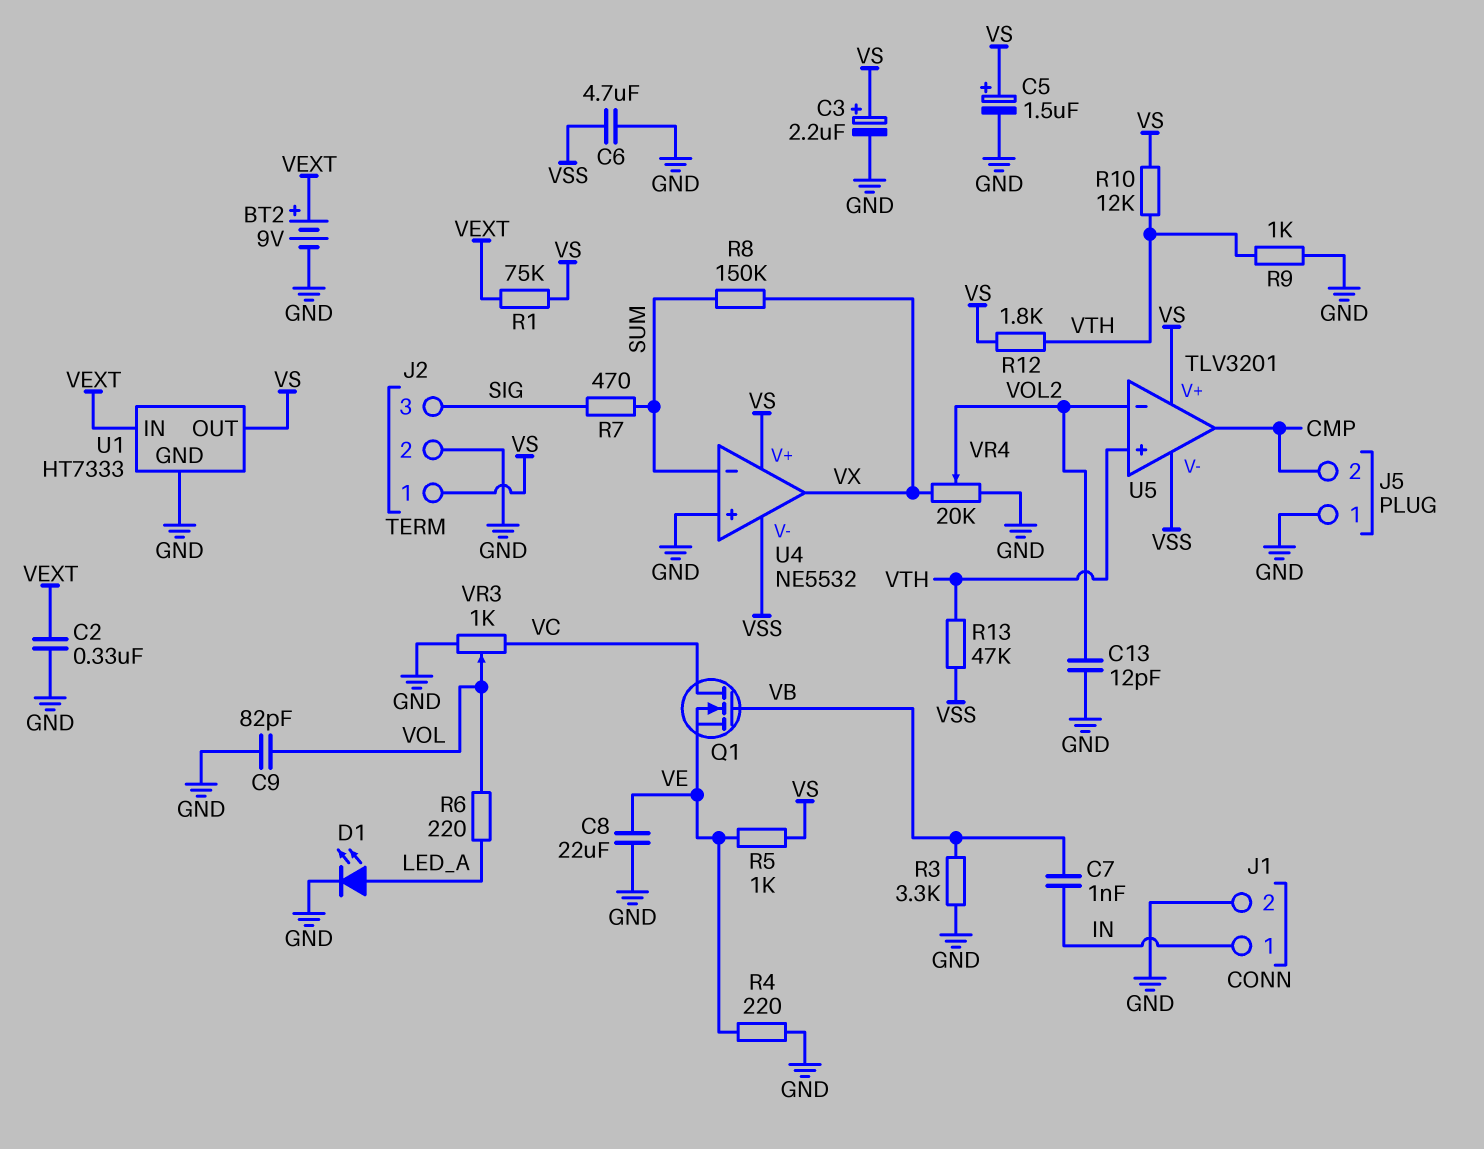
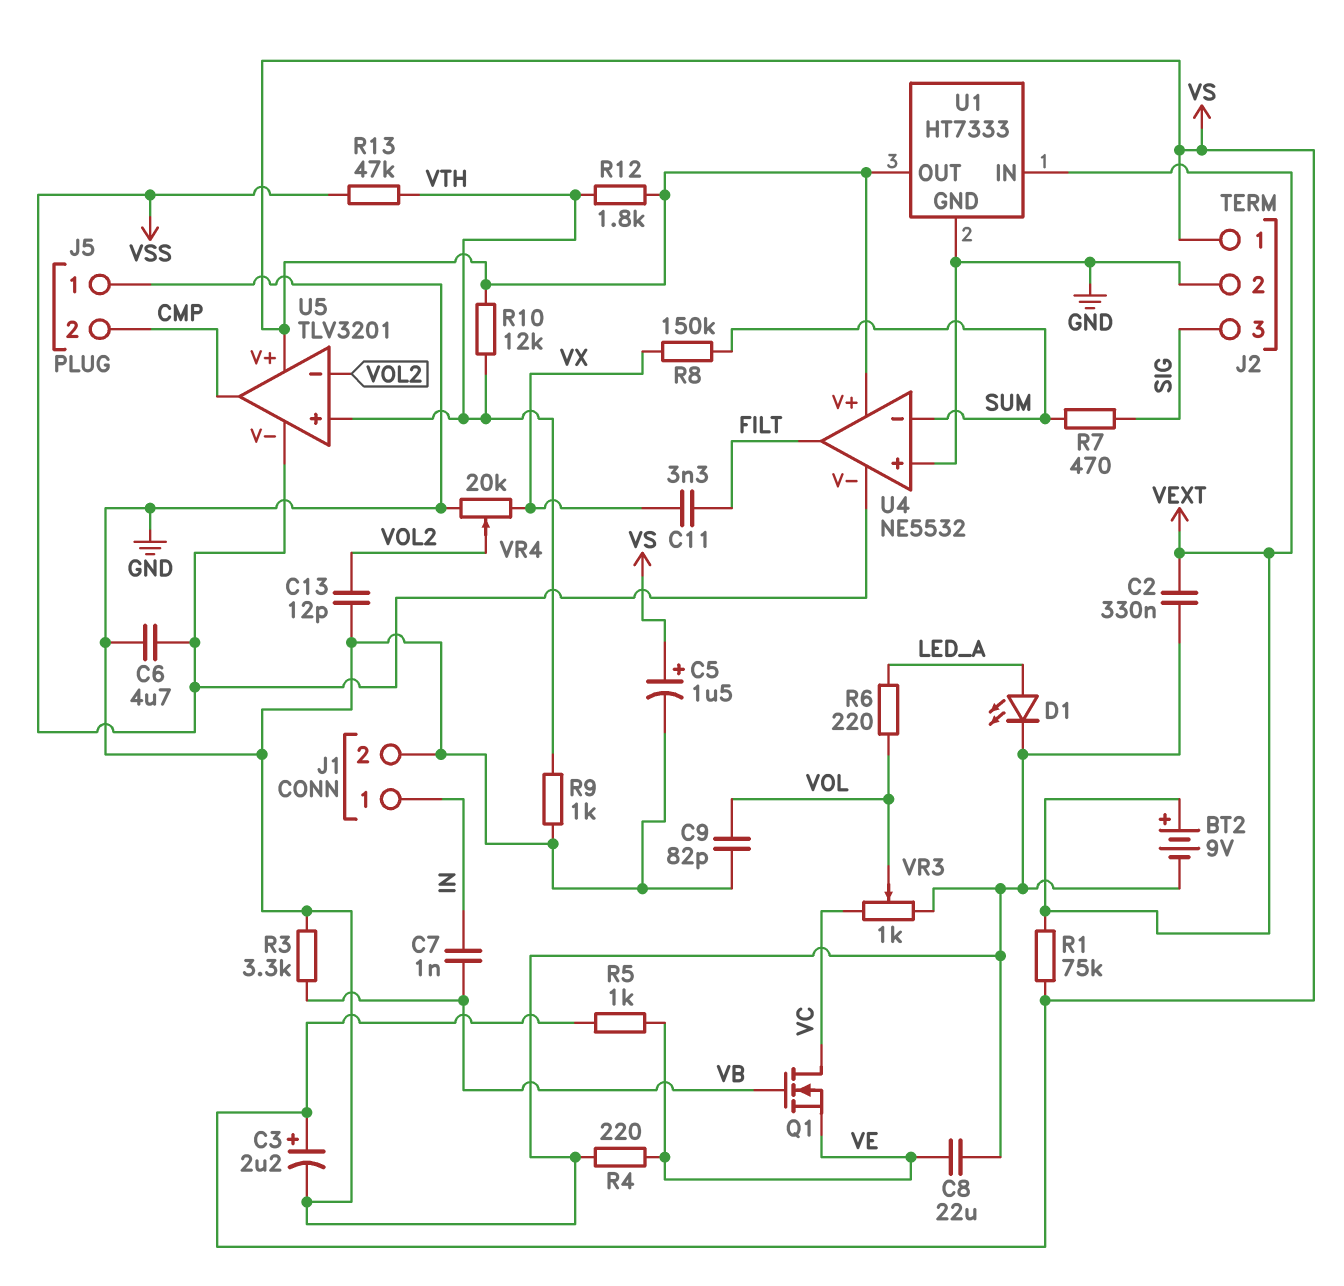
C11: none -> 3.3nF (FILT, VX)
U4 pin out: VX -> FILT

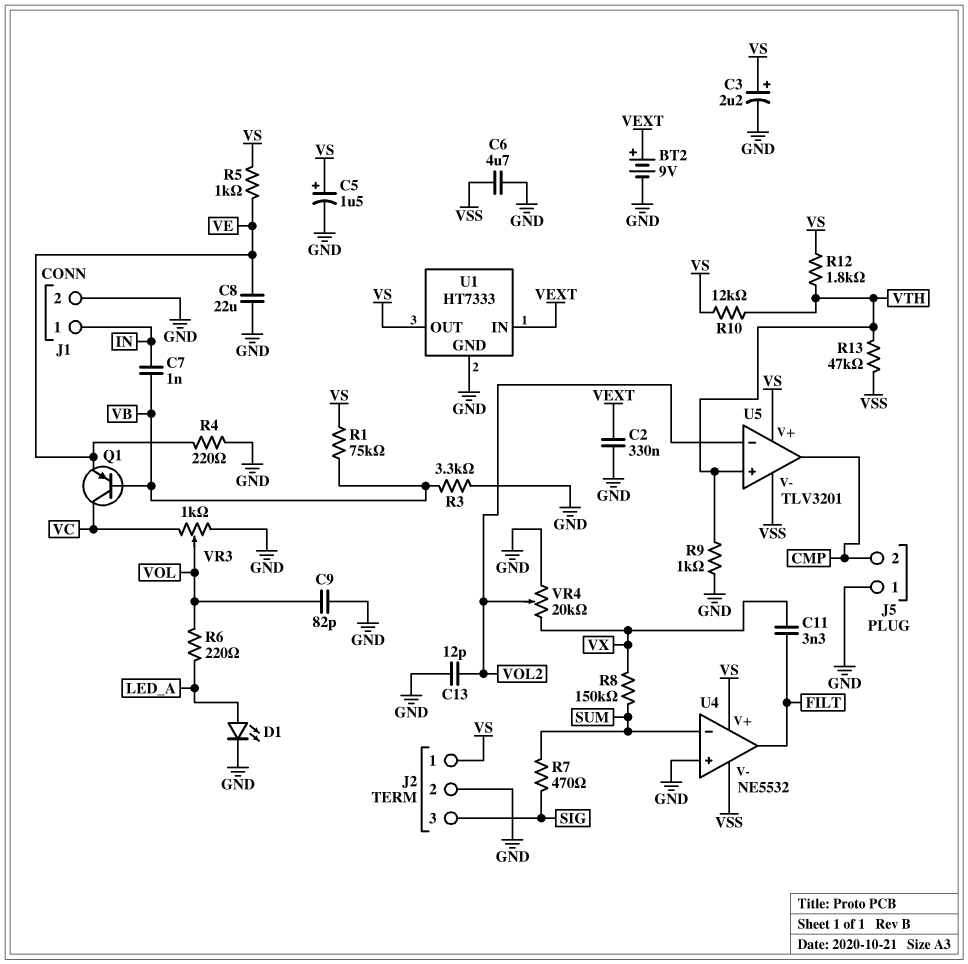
Q1: NMOS (G VB, D VC, S VE) -> PNP (B VB, C VC, E VE)
R1: 75k (VEXT, VS) -> 75k (VB, VS)

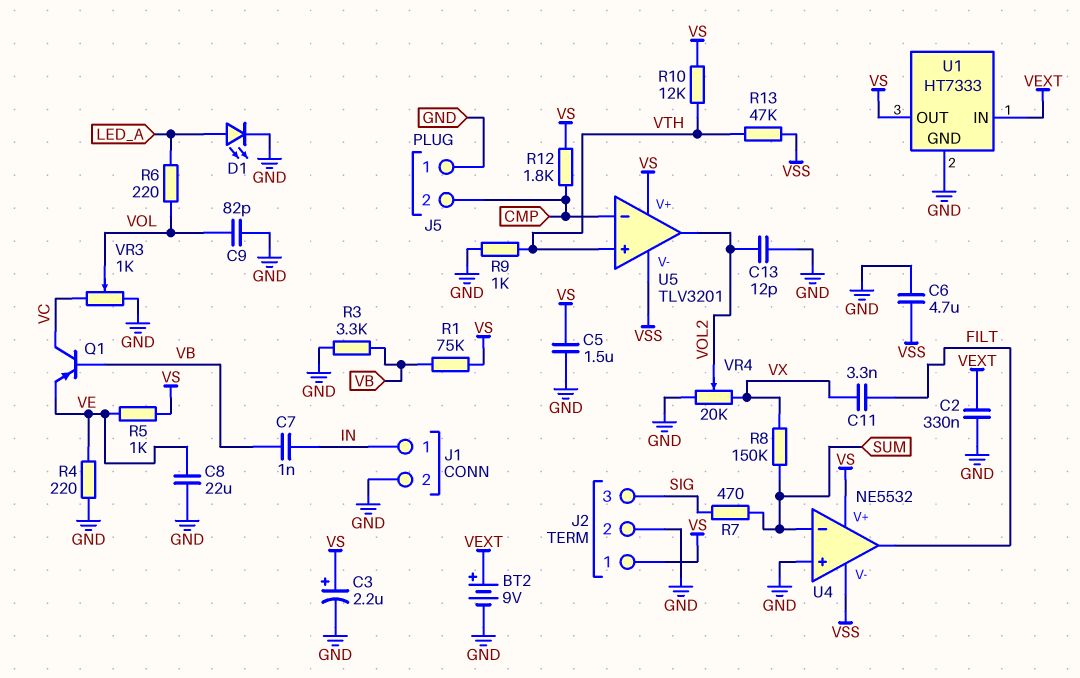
C5: 1.5uF (plus VS, minus GND) -> 1.5uF (GND, VS)
R12: 1.8k (VS, VTH) -> 1.8k (CMP, VS)
U5 pin in-: VOL2 -> CMP
U5 pin out: CMP -> VOL2

